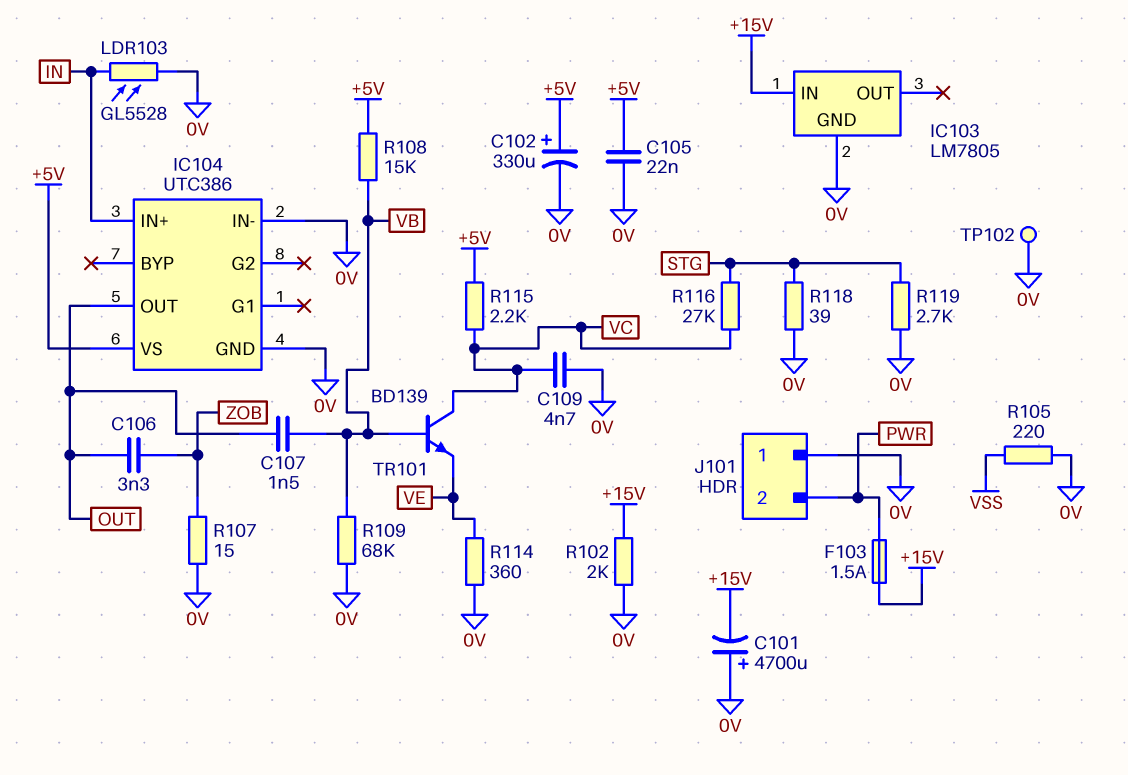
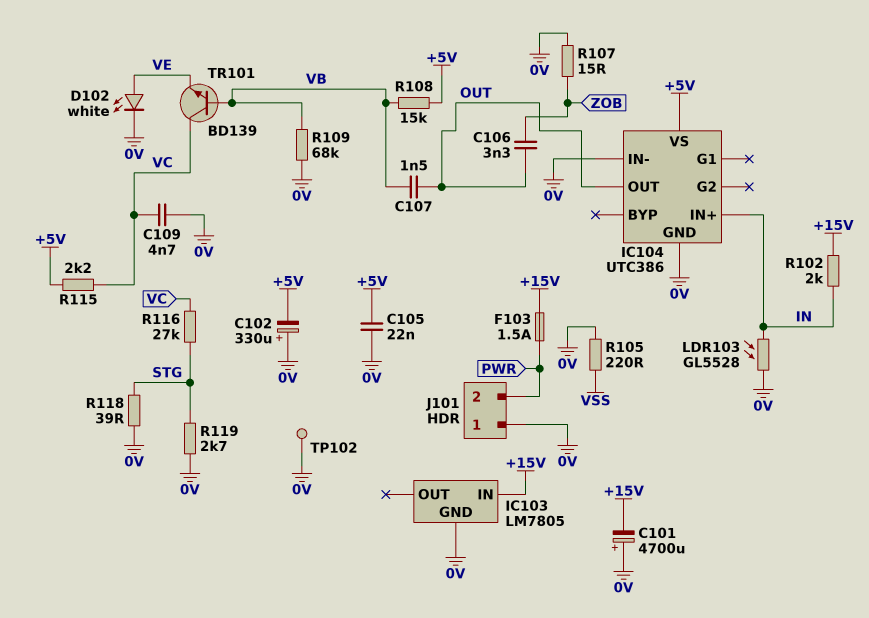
C102: 330uF (plus +5V, minus 0V) -> 330uF (plus 0V, minus +5V)
D102: none -> LED white (A VE, K 0V)
R102: 2k (+15V, 0V) -> 2k (+15V, IN)
R114: 360 (0V, VE) -> none

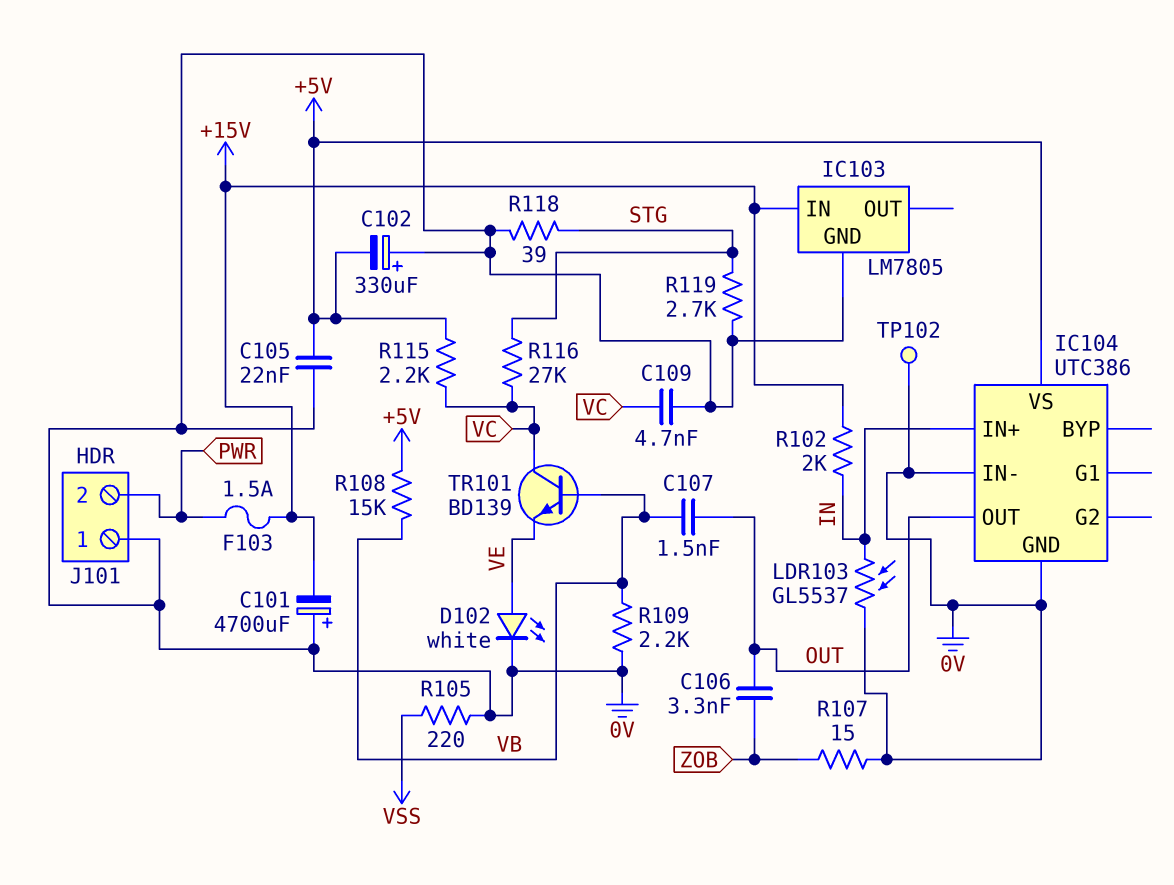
LDR103: GL5528 (0V, IN) -> GL5537 (0V, IN)
R109: 68k (0V, VB) -> 2.2k (0V, VB)

